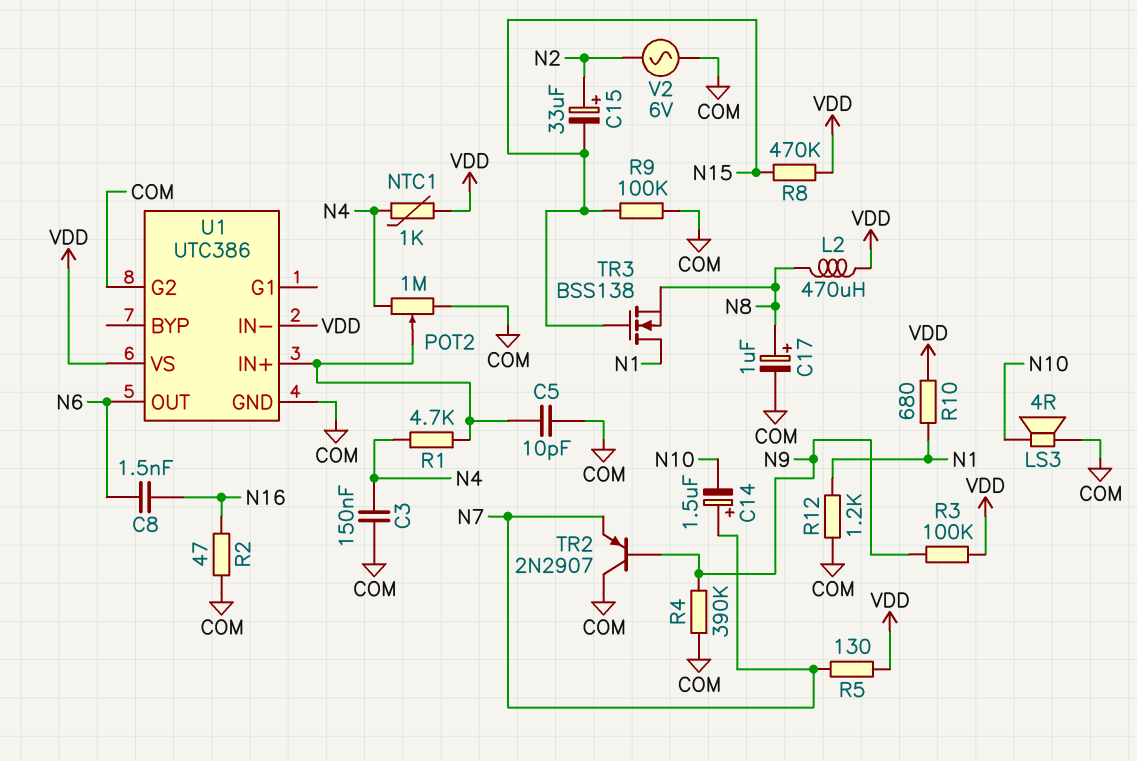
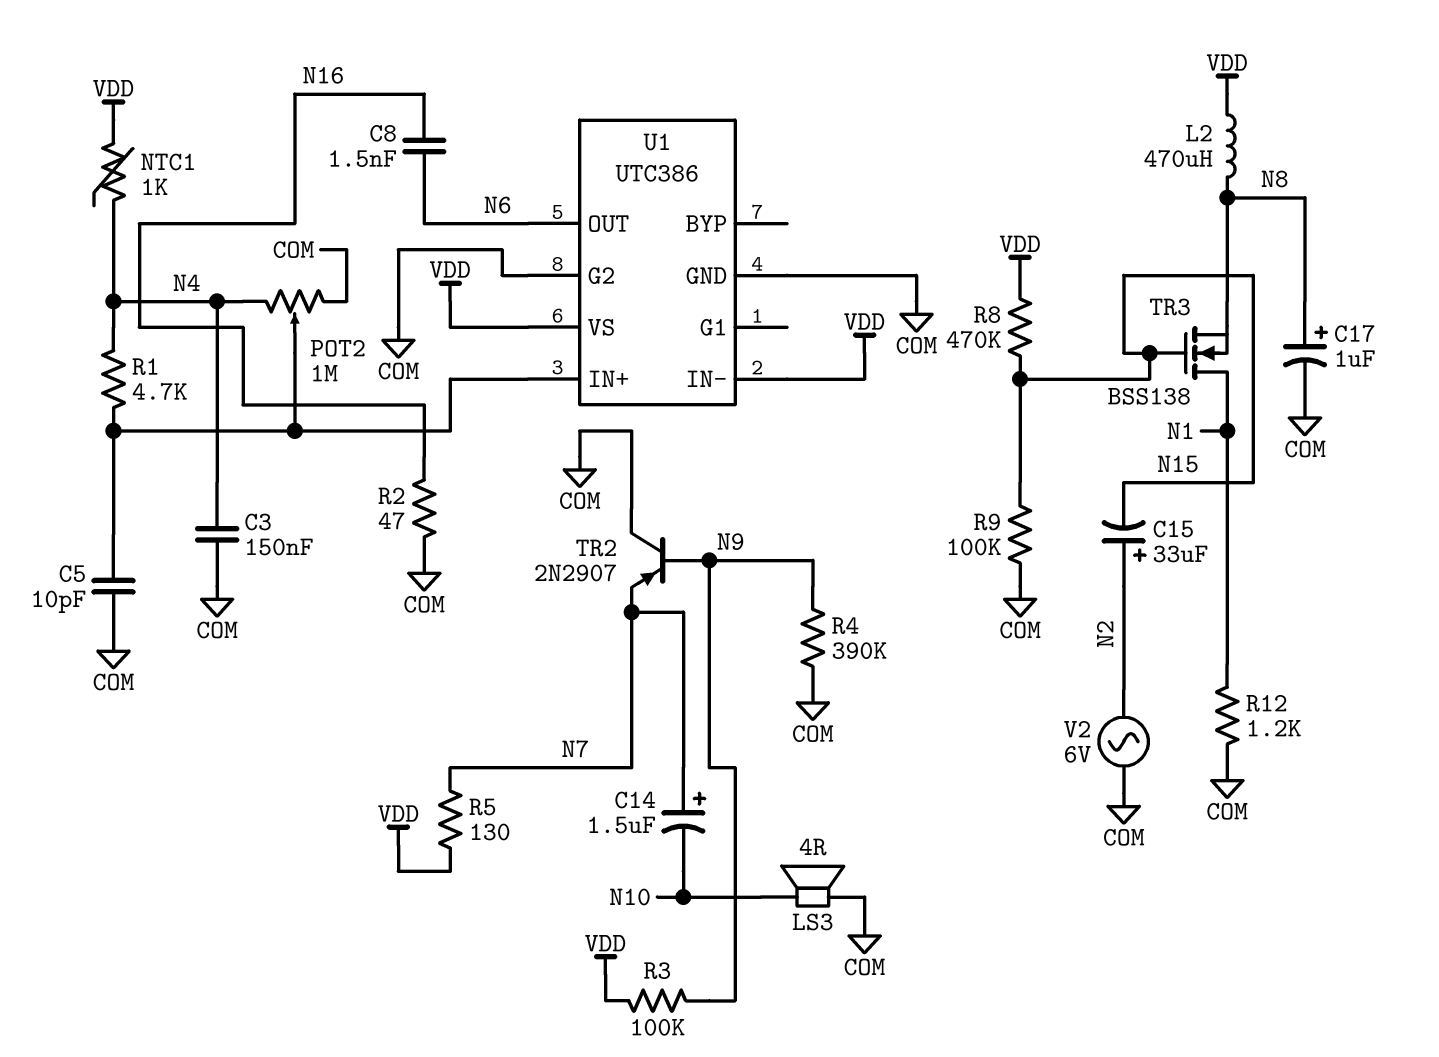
R10: 680 (N1, VDD) -> none

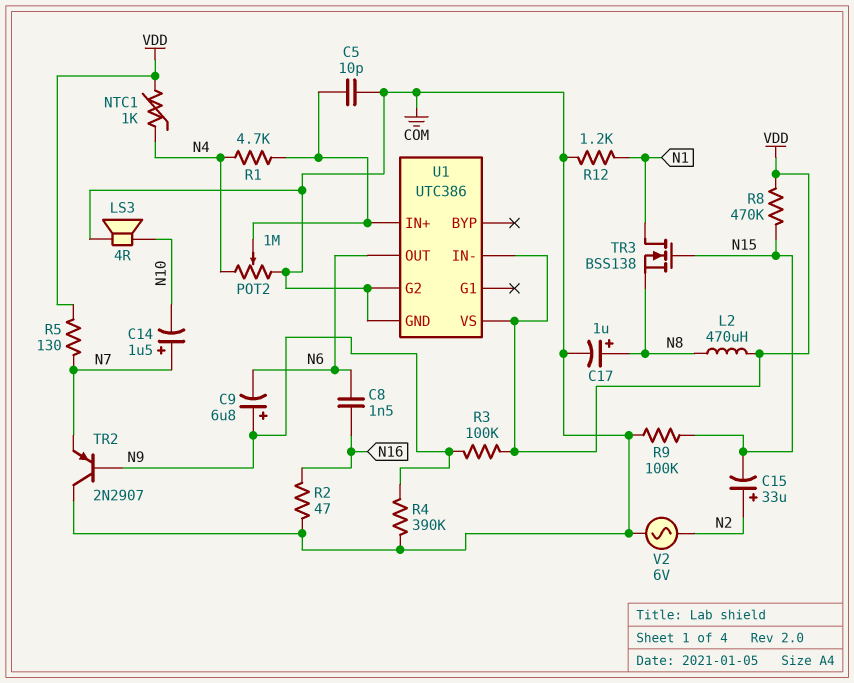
C3: 150nF (COM, N4) -> none
C9: none -> 6.8uF (plus N9, minus N6)

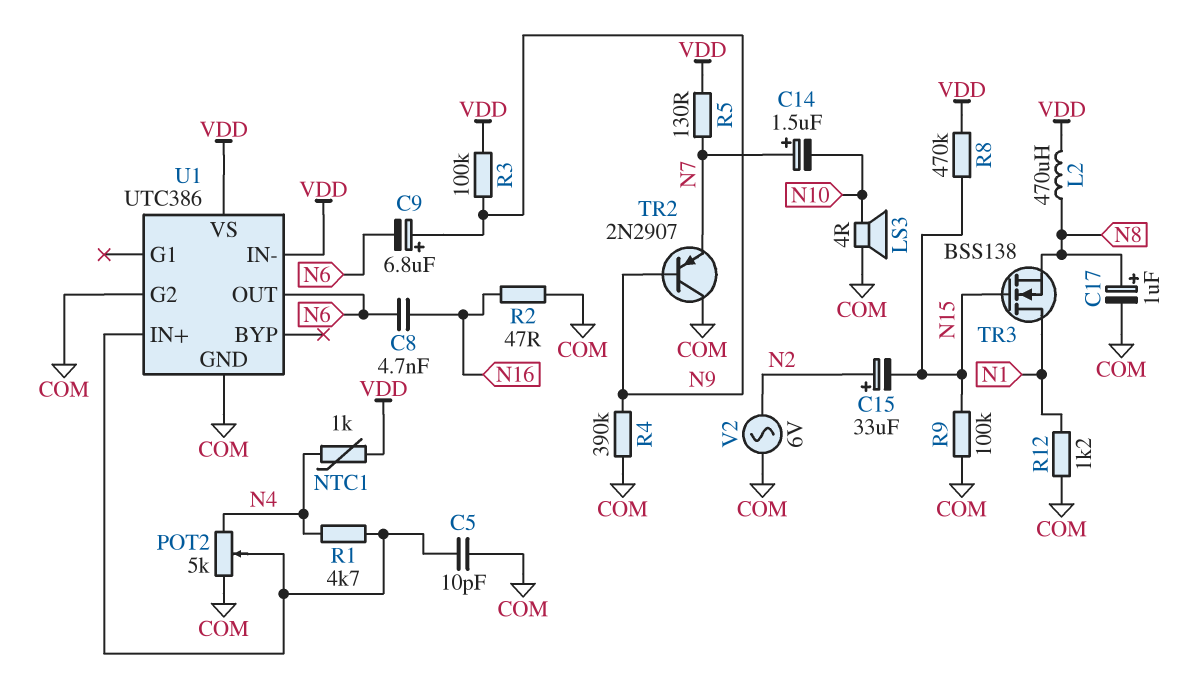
C8: 1.5nF (N6, N16) -> 4.7nF (N6, N16)
POT2: 1M (COM, N4, wiper U1/IN+) -> 5k (COM, N4, wiper U1/IN+)

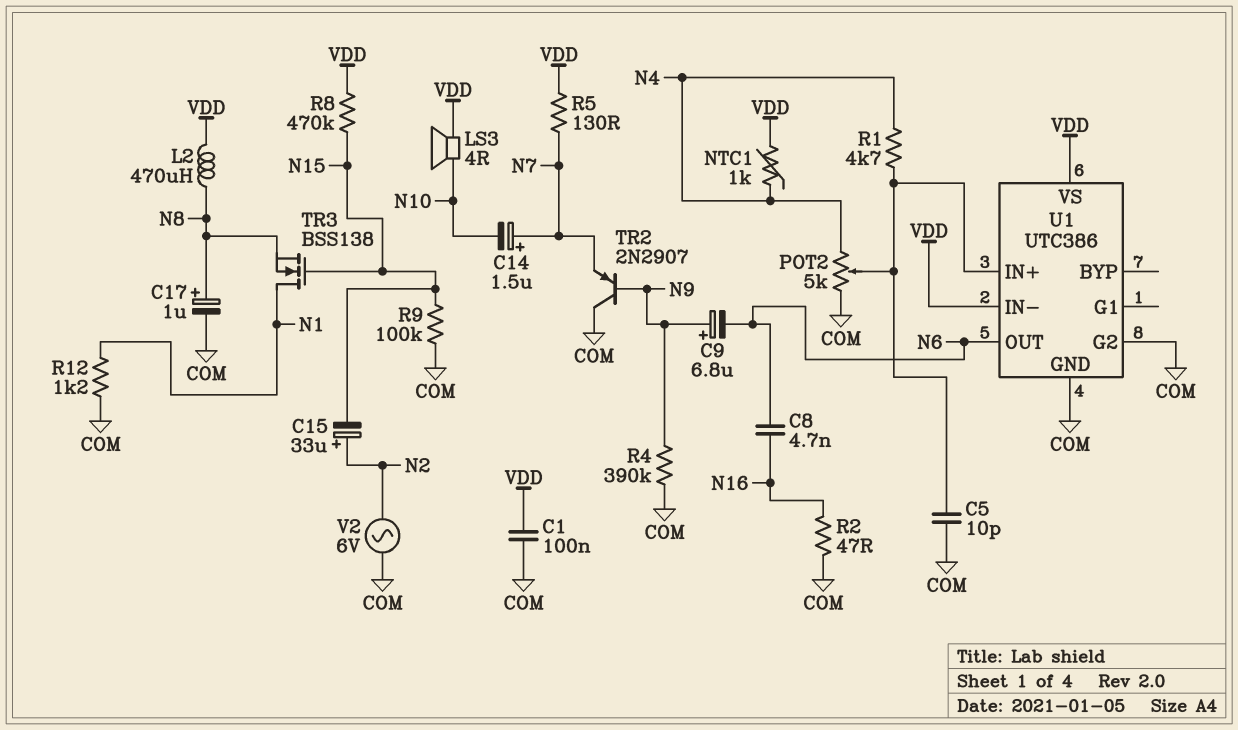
C1: none -> 100nF (COM, VDD)
LS3: speaker 4R (COM, N10) -> speaker 4R (N10, VDD)
R3: 100k (N9, VDD) -> none

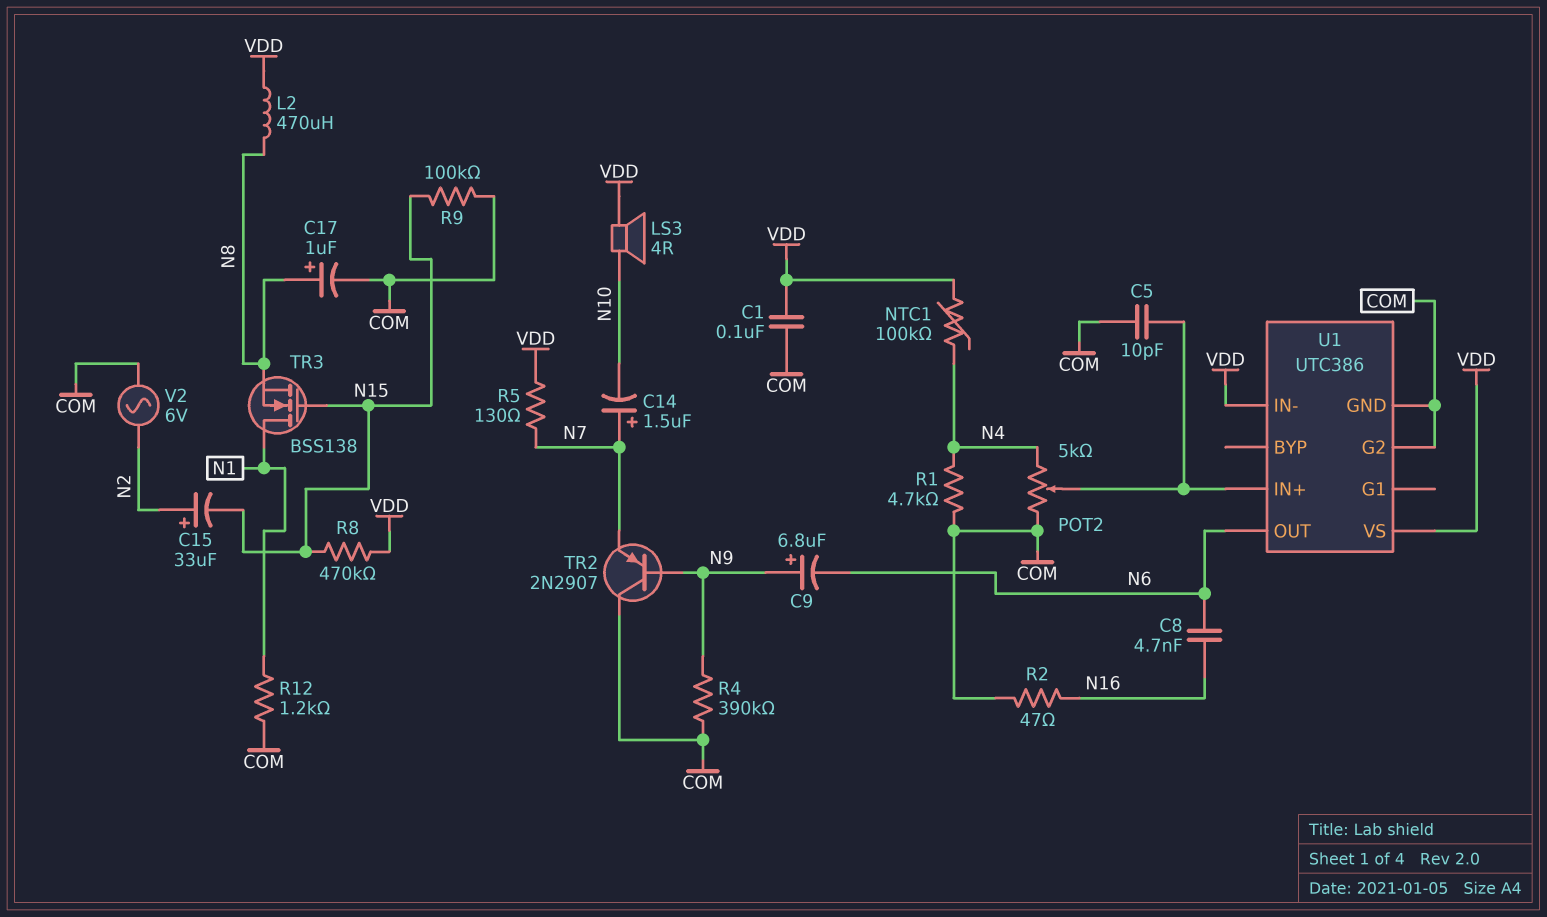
NTC1: 1k (N4, VDD) -> 100k (N4, VDD)
R1: 4.7k (N4, U1/IN+) -> 4.7k (COM, N4)

